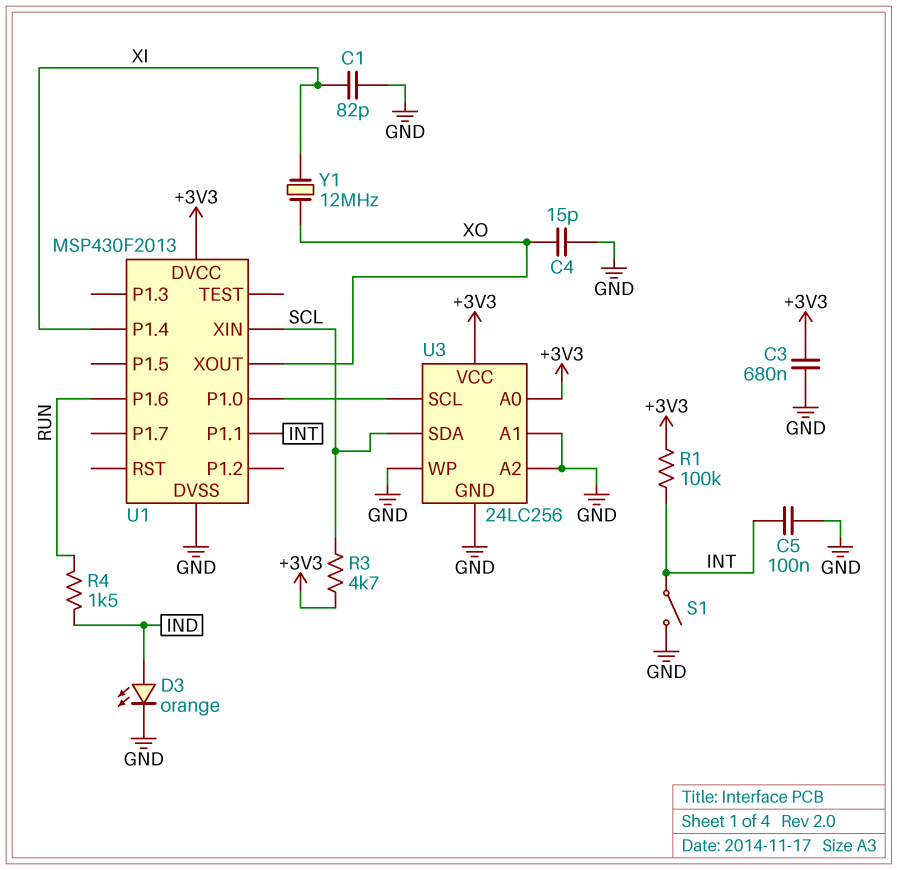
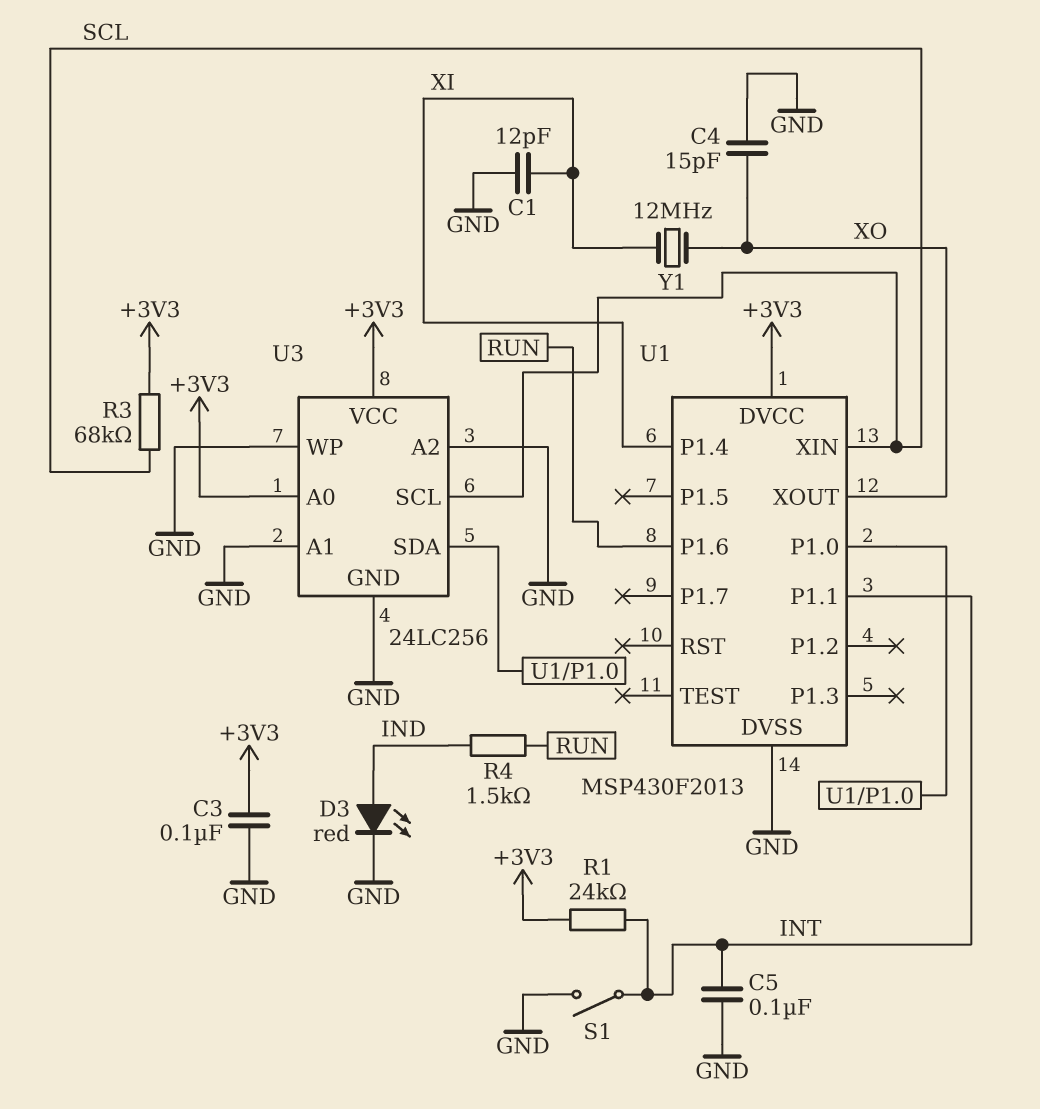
C1: 82pF (GND, XI) -> 12pF (GND, XI)
C3: 680nF (+3V3, GND) -> 100nF (+3V3, GND)
D3: LED orange (A IND, K GND) -> LED red (A IND, K GND)
R1: 100k (+3V3, INT) -> 24k (+3V3, INT)
R3: 4.7k (+3V3, SCL) -> 68k (+3V3, SCL)
U3 pin SCL: U1/P1.0 -> SCL
U3 pin SDA: SCL -> U1/P1.0

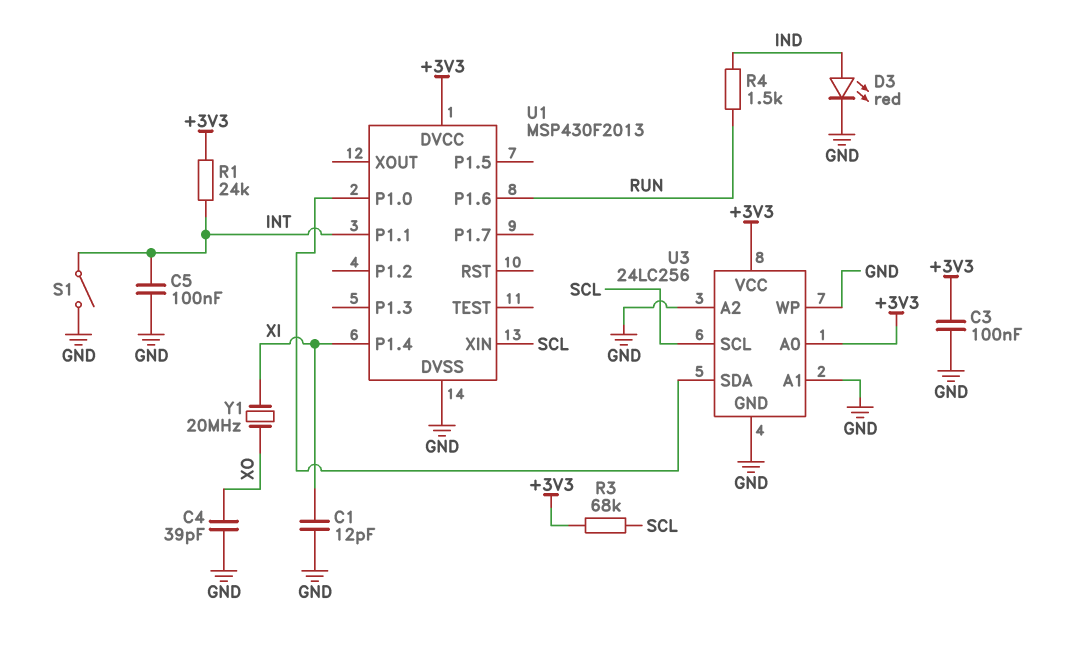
C4: 15pF (GND, XO) -> 39pF (GND, XO)
U1 pin XOUT: XO -> none
Y1: 12MHz (XI, XO) -> 20MHz (XI, XO)

